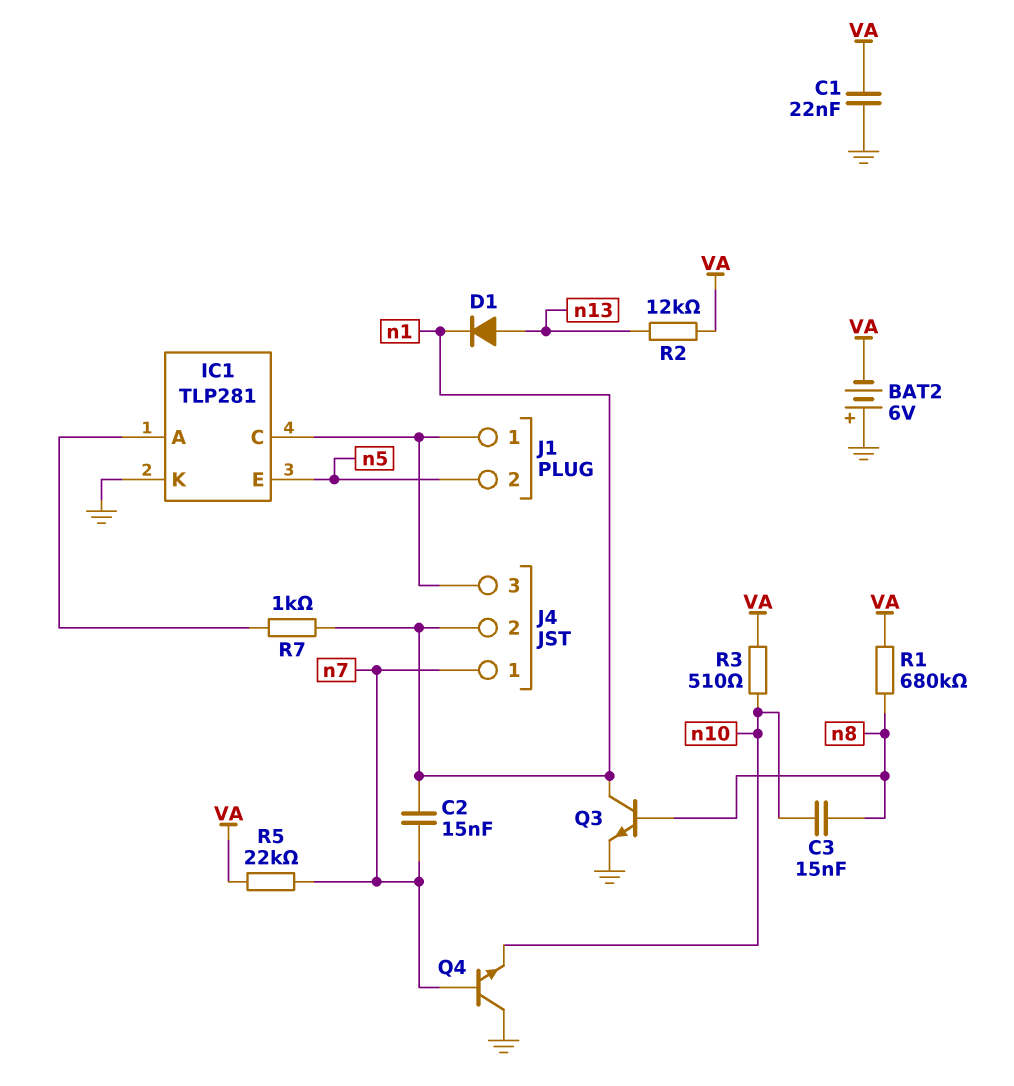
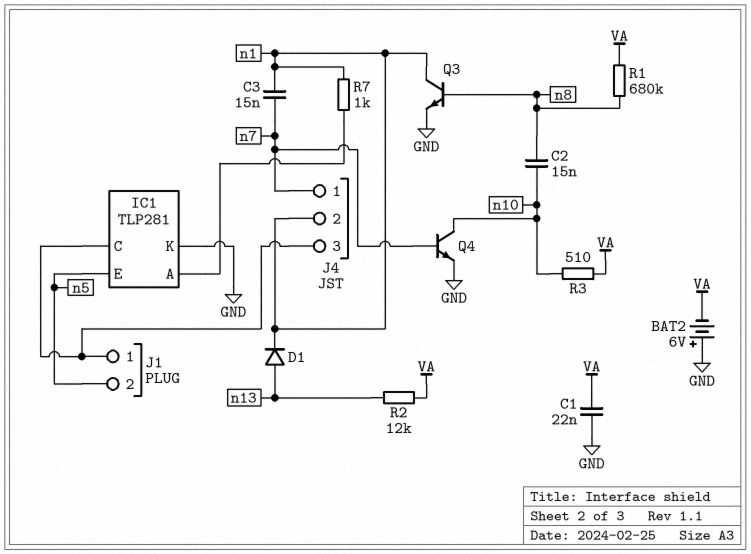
C2: 15nF (n1, n7) -> 15nF (n8, n10)
C3: 15nF (n8, n10) -> 15nF (n1, n7)
Q4: NPN (B n7, C GND, E n10) -> NPN (B n7, C n10, E GND)
R5: 22k (VA, n7) -> none

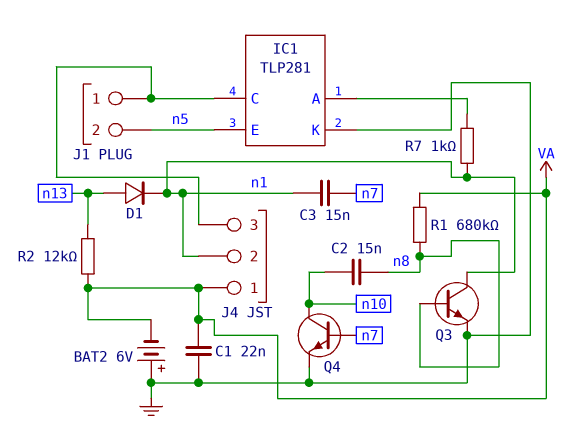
J4 pin 1: n7 -> VA
R3: 510 (VA, n10) -> none

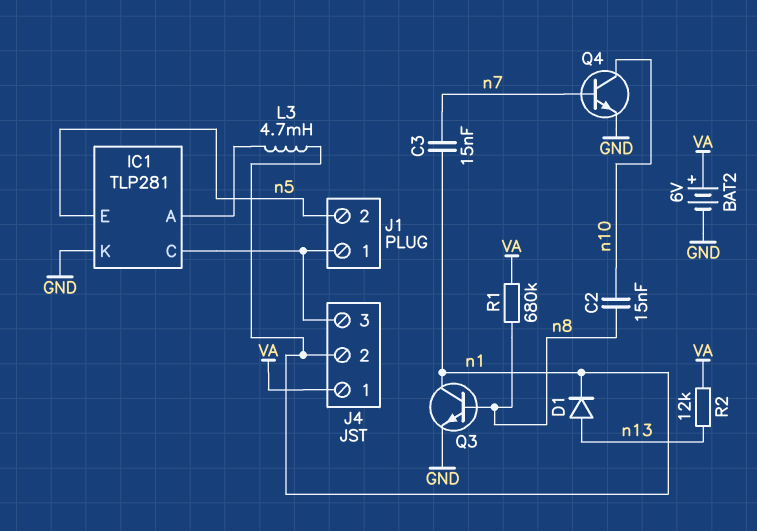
BAT2: 6V (plus GND, minus VA) -> 6V (plus VA, minus GND)
C1: 22nF (GND, VA) -> none
L3: none -> 4.7mH (IC1/A, n1)
R7: 1k (IC1/A, n1) -> none

